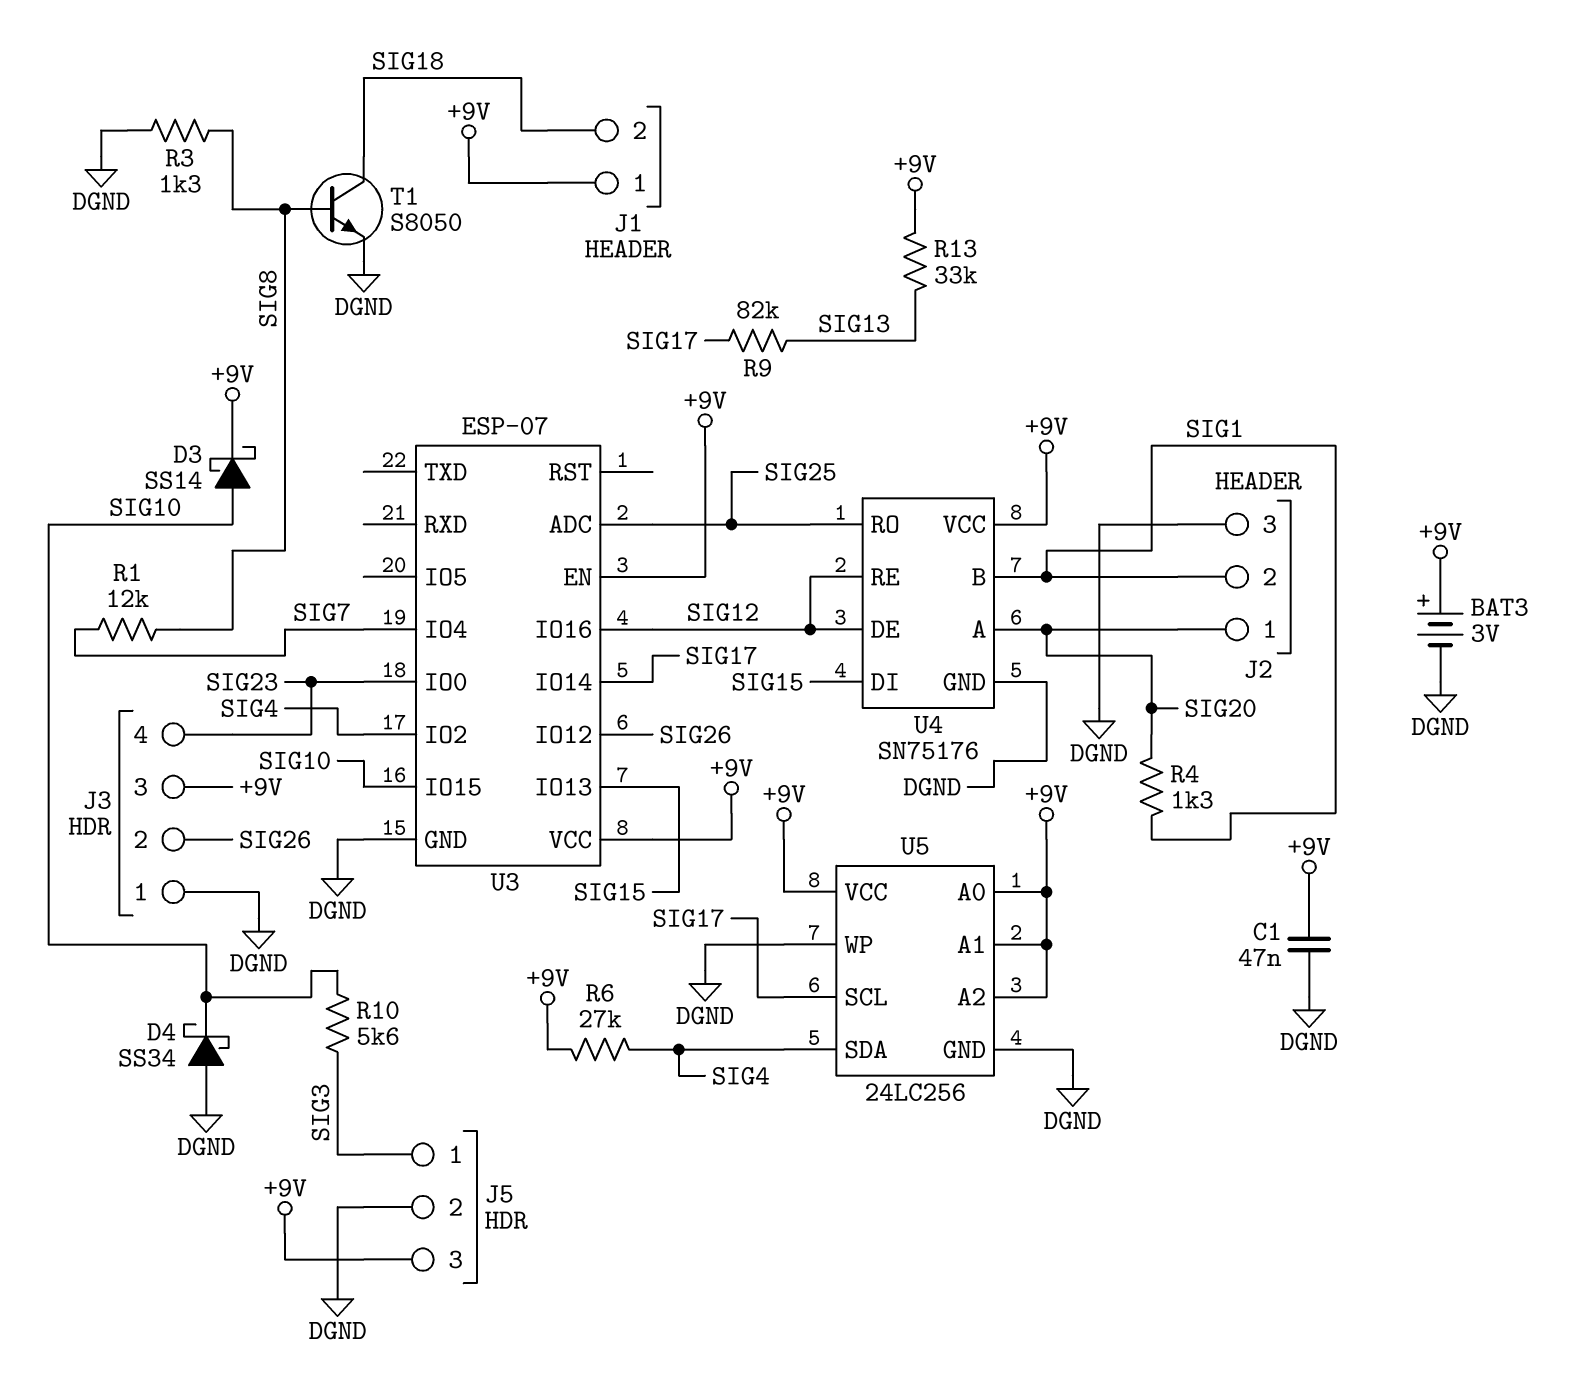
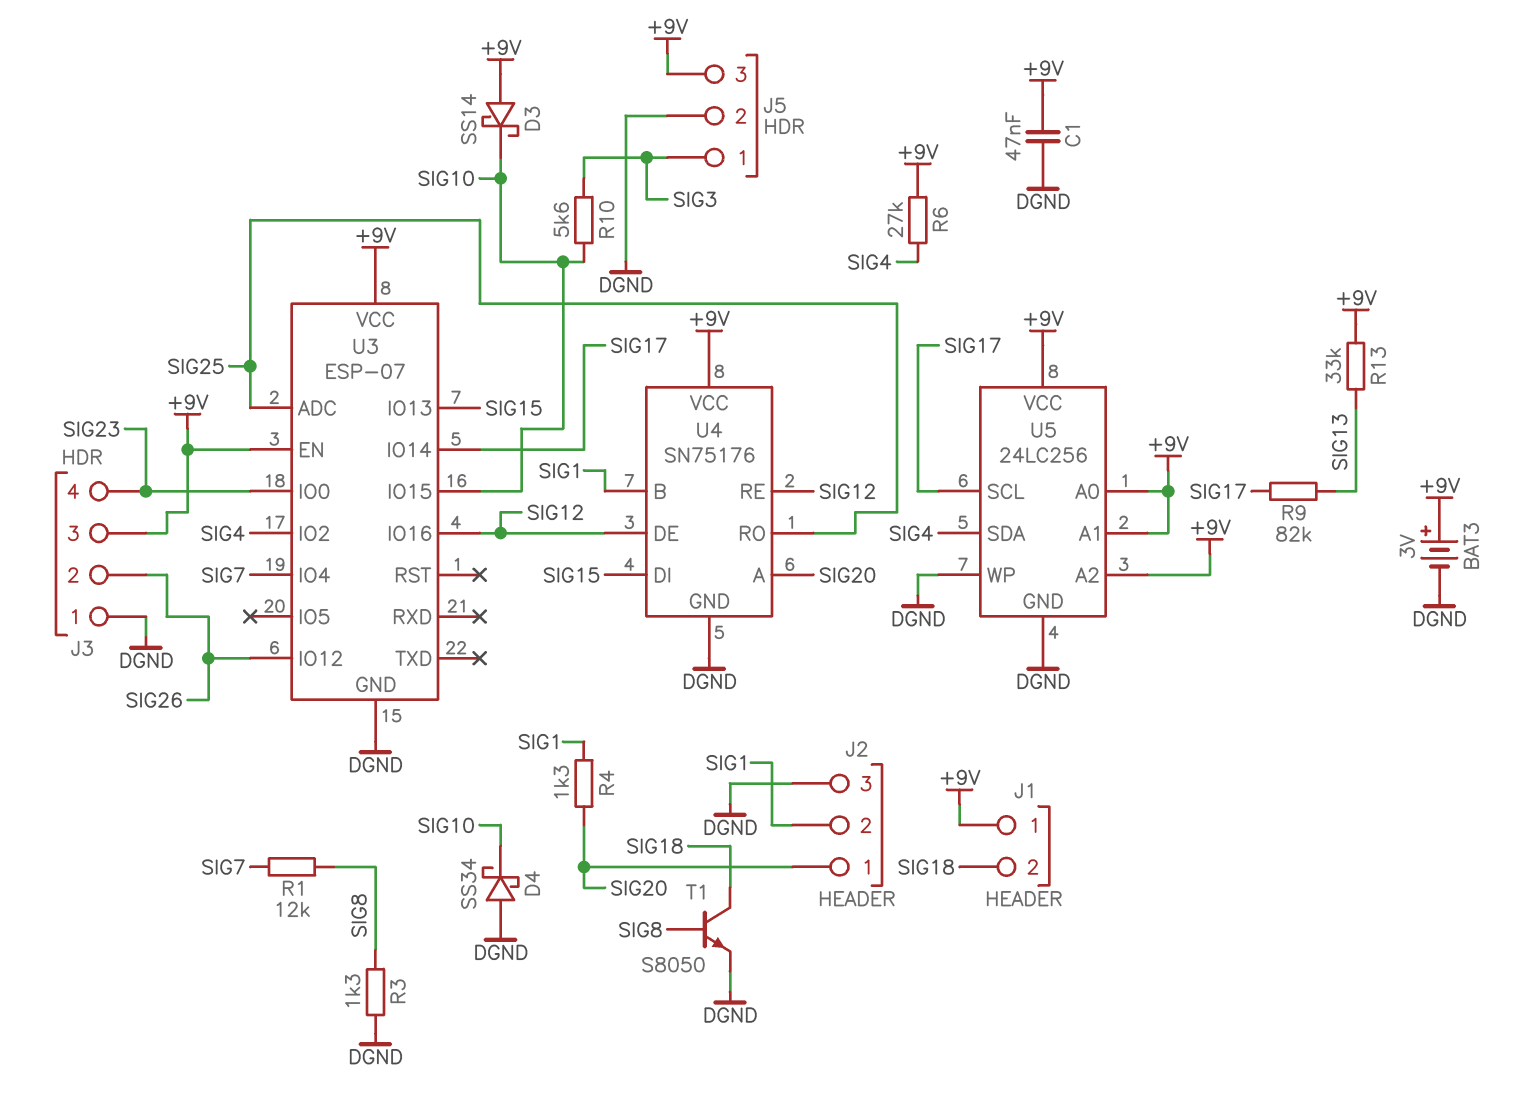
D3: schottky SS14 (A SIG10, K +9V) -> schottky SS14 (A +9V, K SIG10)

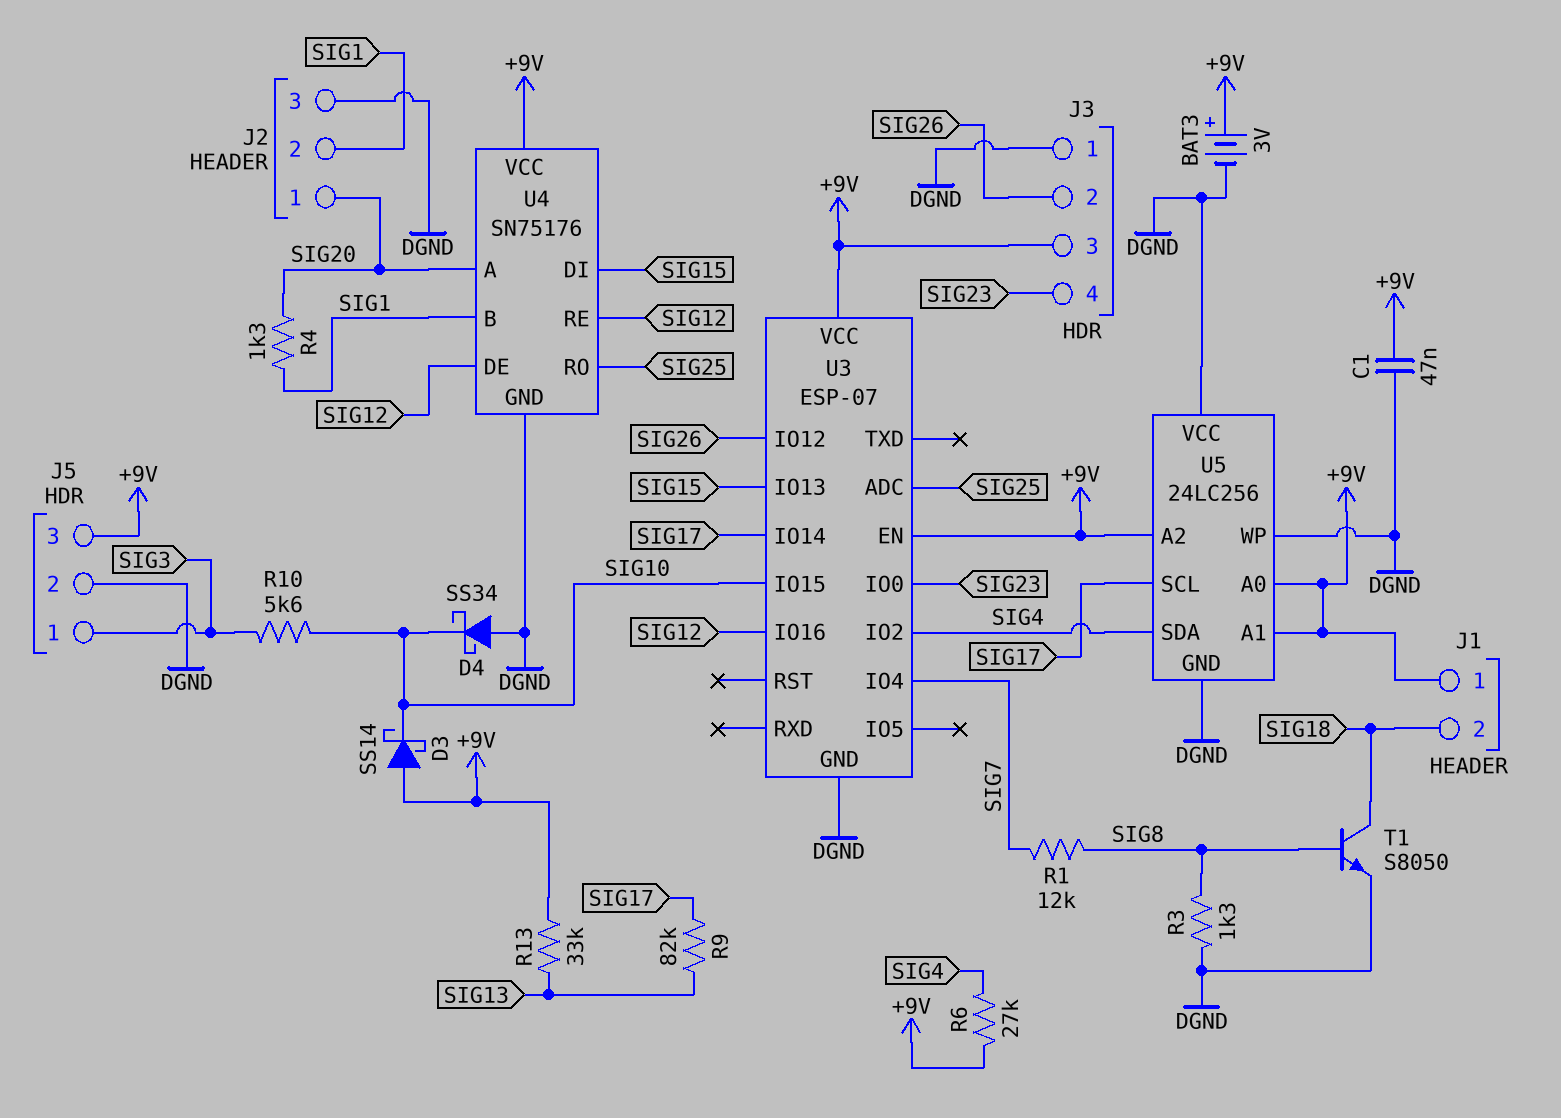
U5 pin VCC: +9V -> DGND

